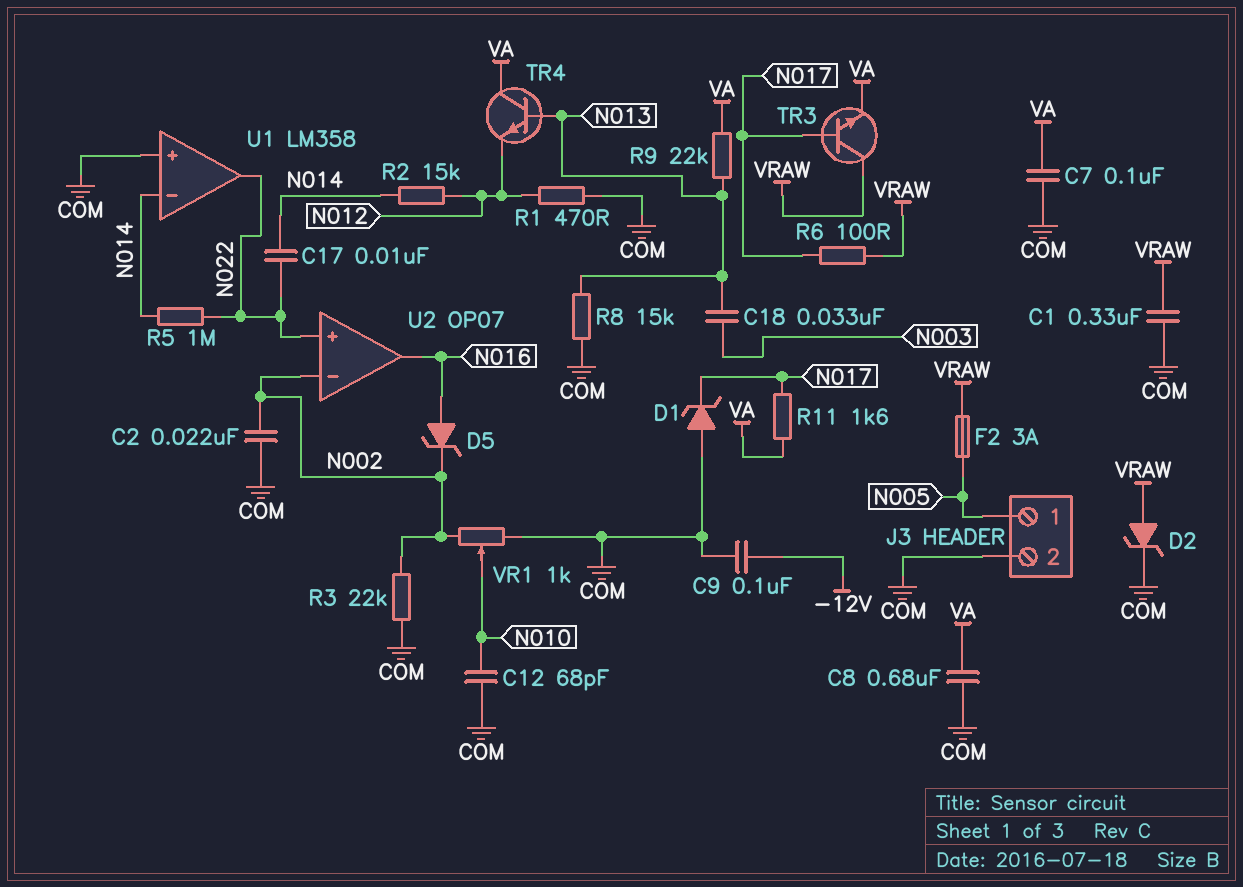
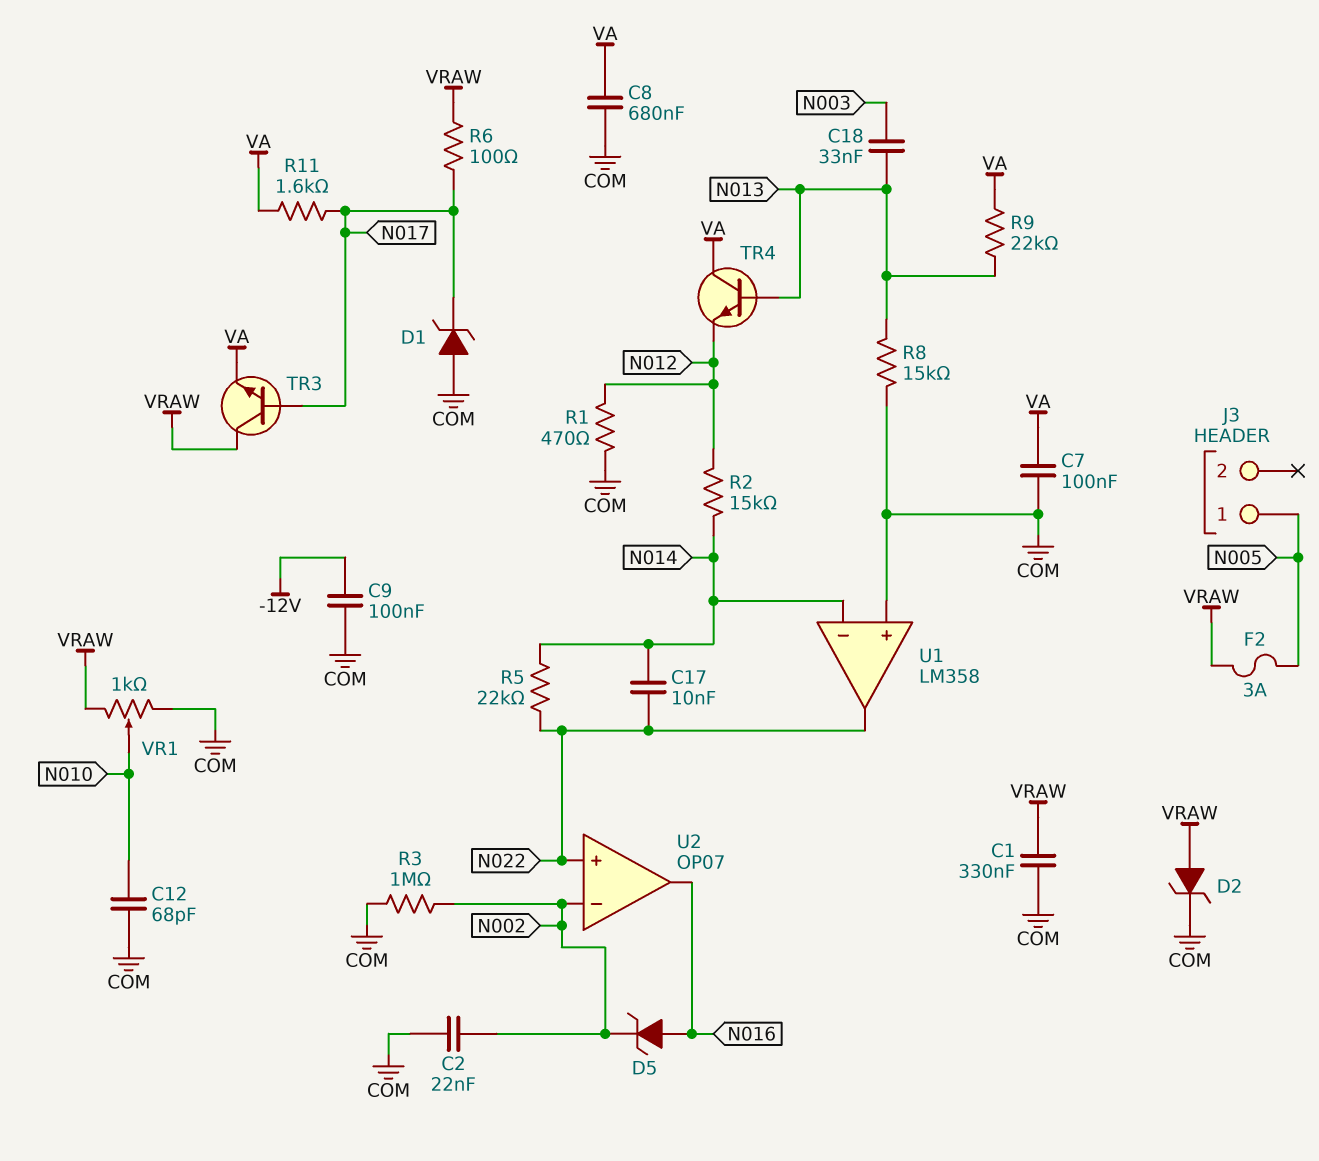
J3 pin 2: COM -> none
R3: 22k (COM, N002) -> 1M (COM, N002)
R5: 1M (N014, N022) -> 22k (N014, N022)
VR1: 1k (COM, N002, wiper N010) -> 1k (COM, VRAW, wiper N010)

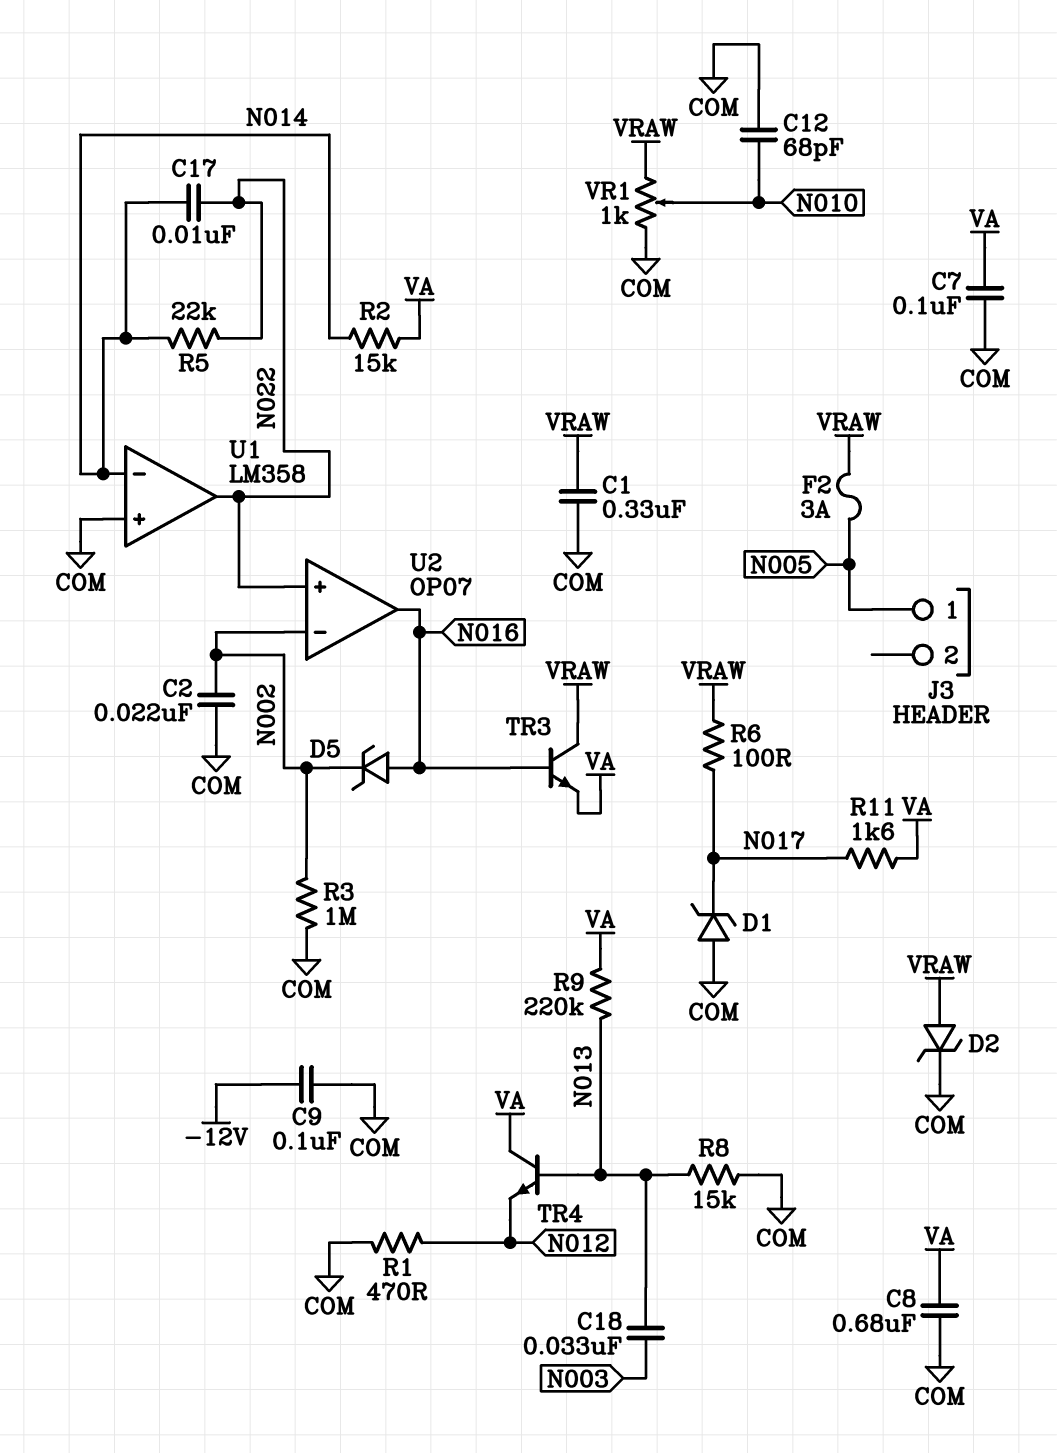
R2: 15k (N012, N014) -> 15k (N014, VA)
R9: 22k (N013, VA) -> 220k (N013, VA)
TR3: NPN (B N017, C VRAW, E VA) -> NPN (B N016, C VRAW, E VA)

